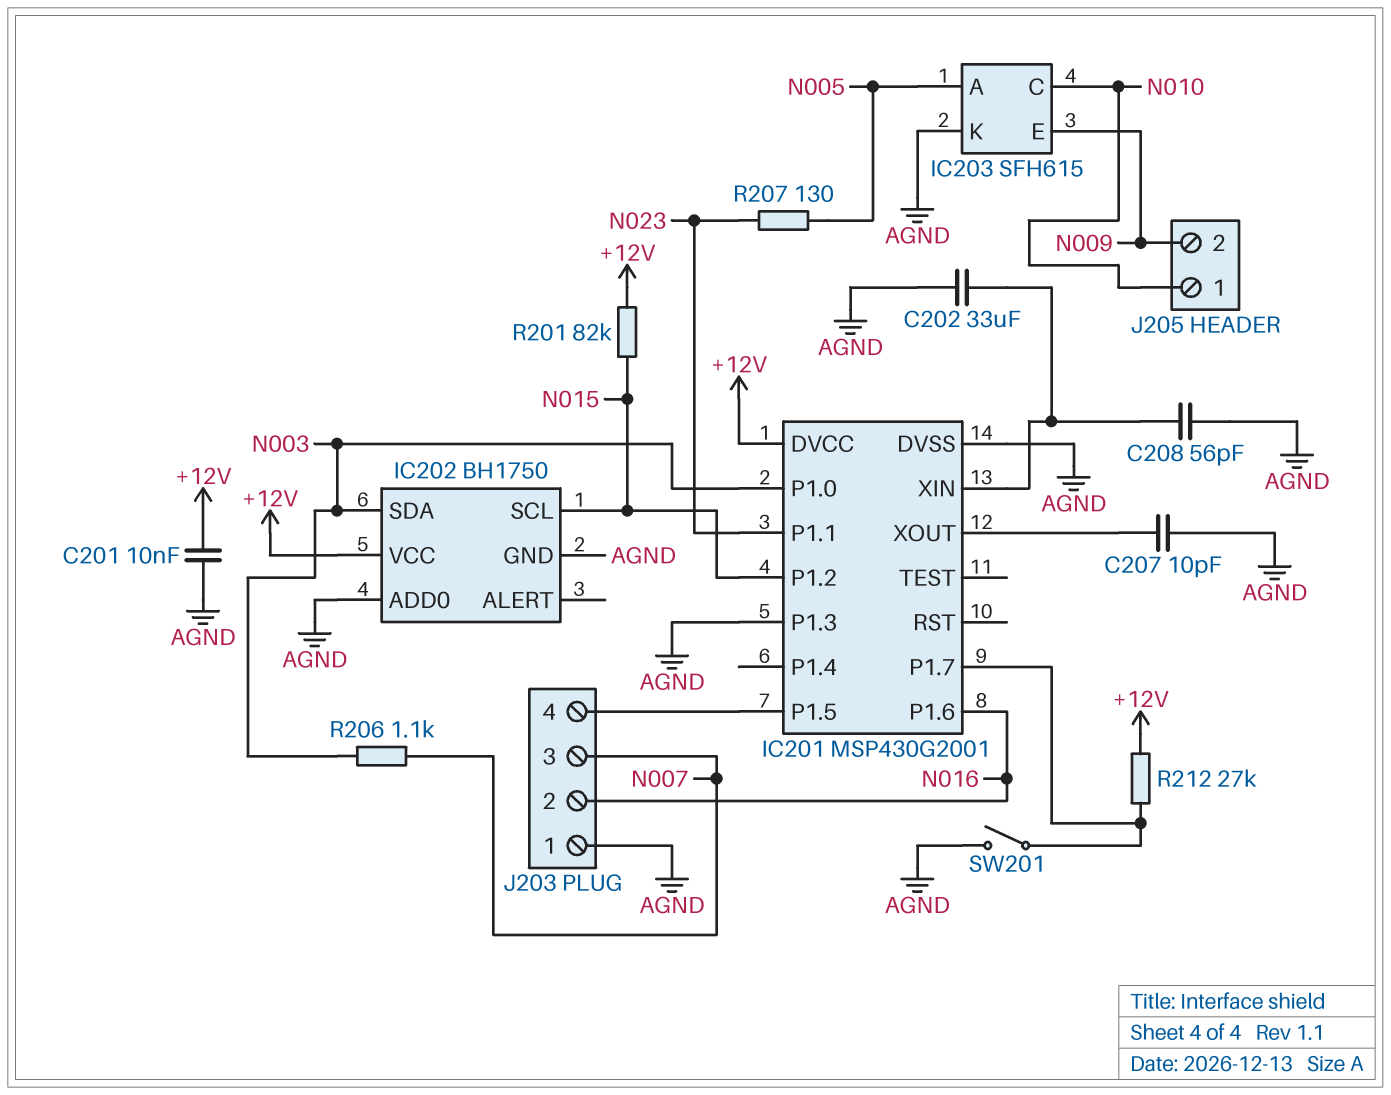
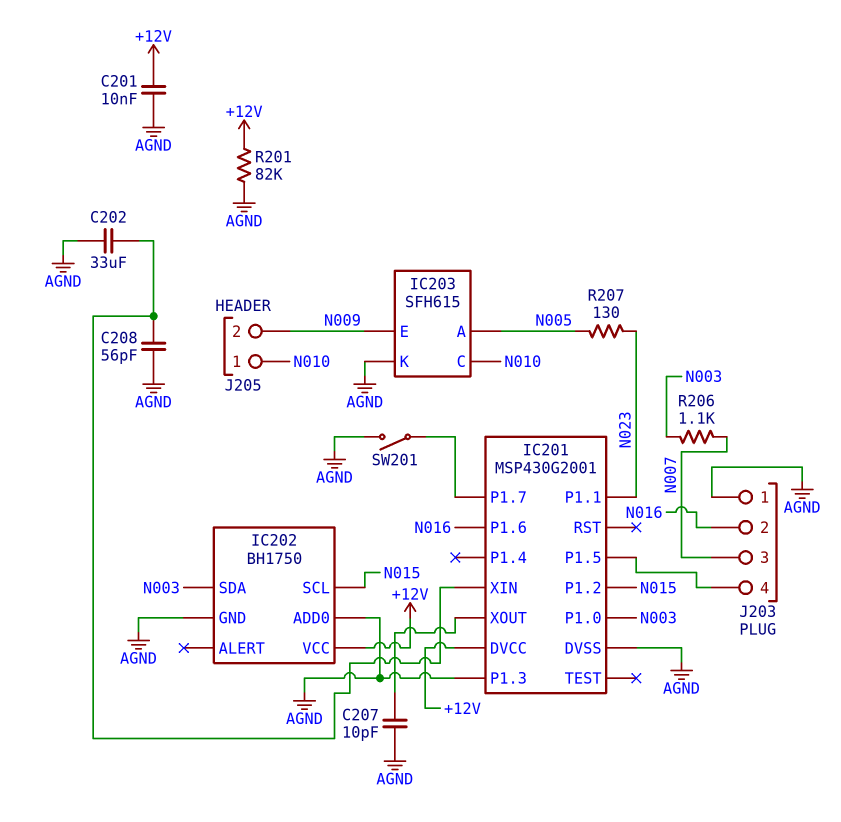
R201: 82k (+12V, N015) -> 82k (+12V, AGND)
R212: 27k (+12V, IC201/P1.7) -> none

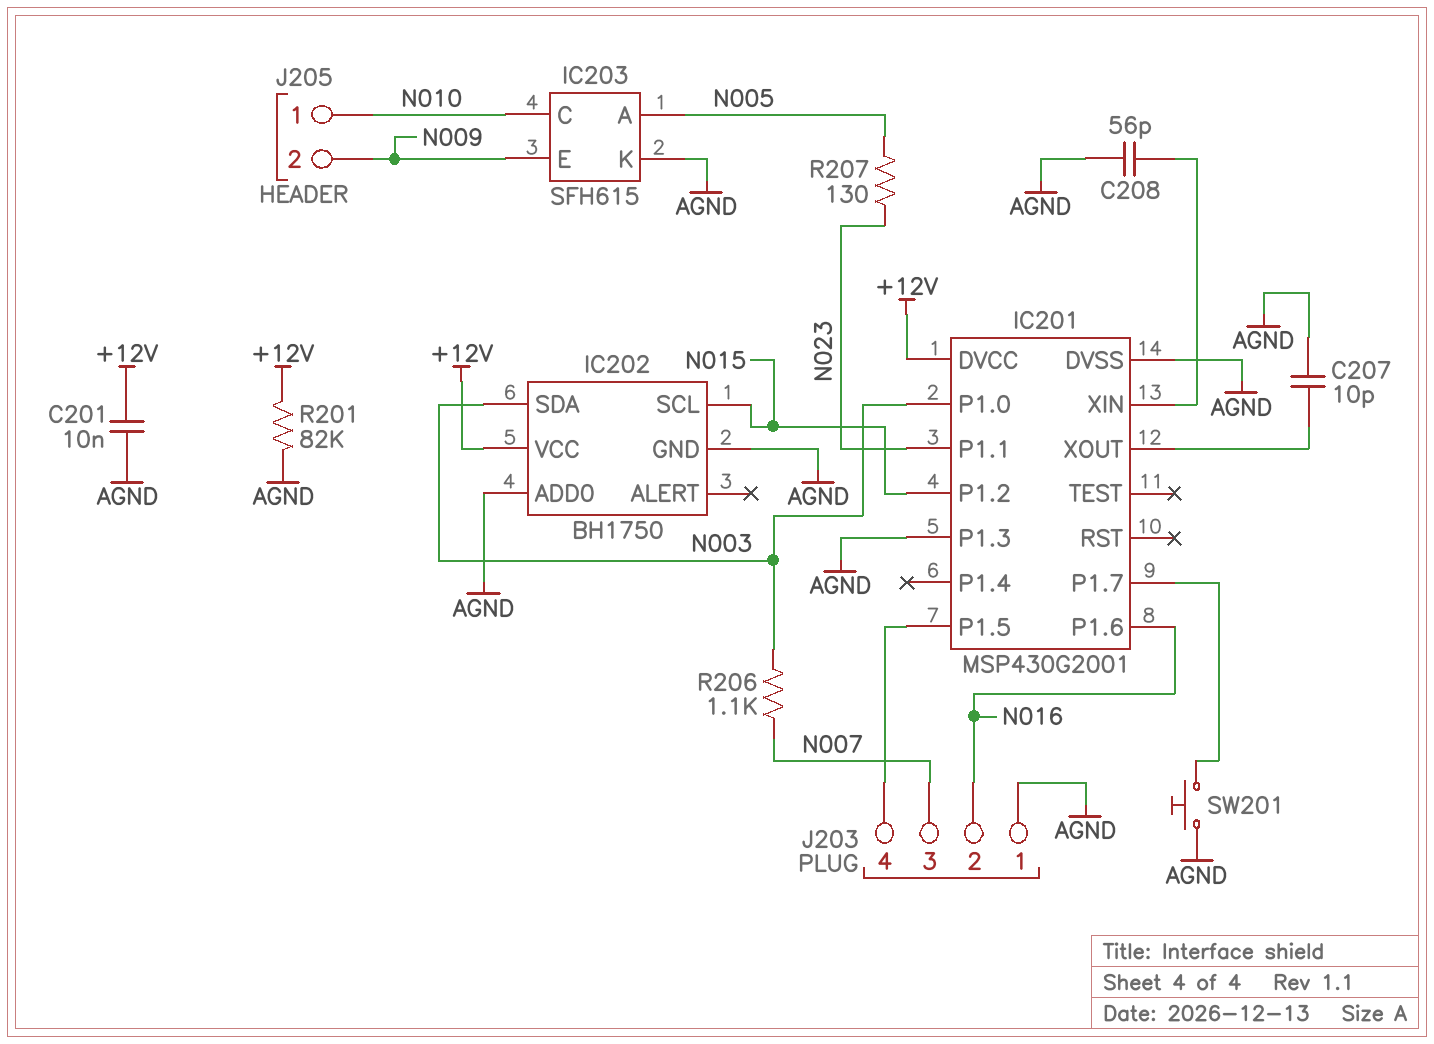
C202: 33uF (AGND, IC201/XIN) -> none
SW201: switch (AGND, IC201/P1.7) -> button (AGND, IC201/P1.7)

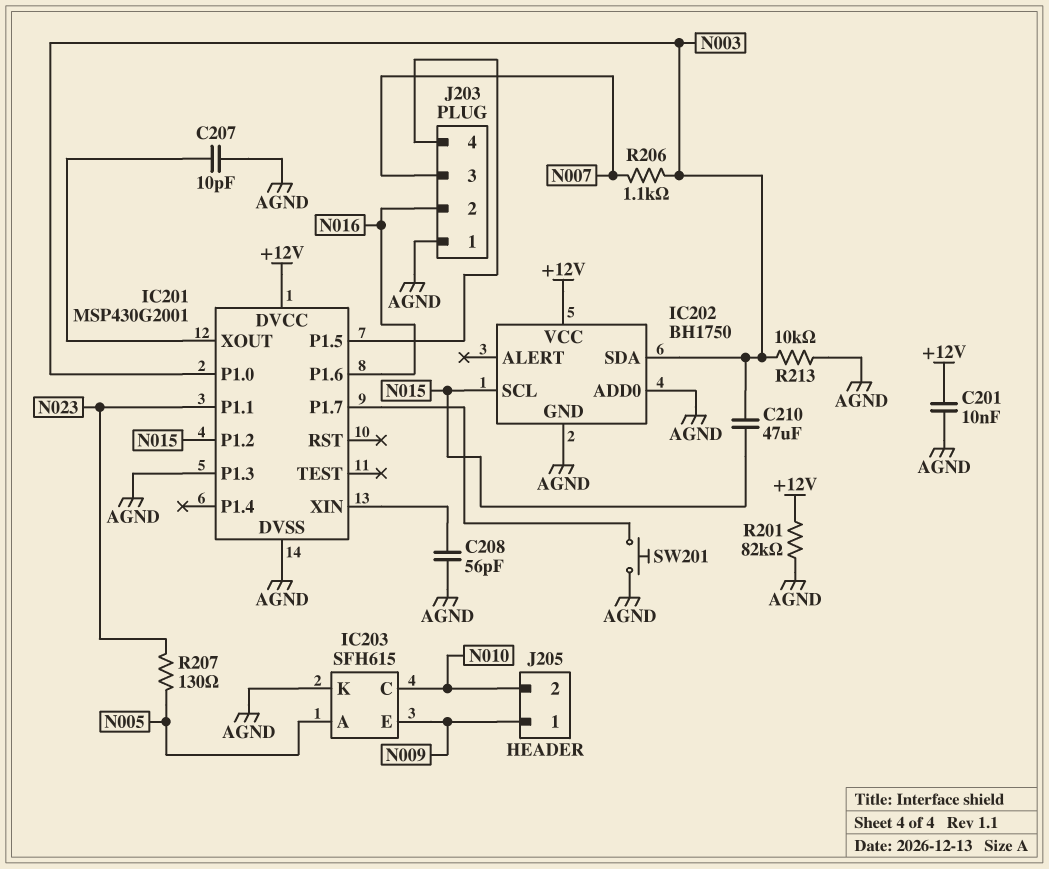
C210: none -> 47uF (N003, N015)
J205 pin 1: N010 -> N009
J205 pin 2: N009 -> N010
R213: none -> 10k (AGND, N003)

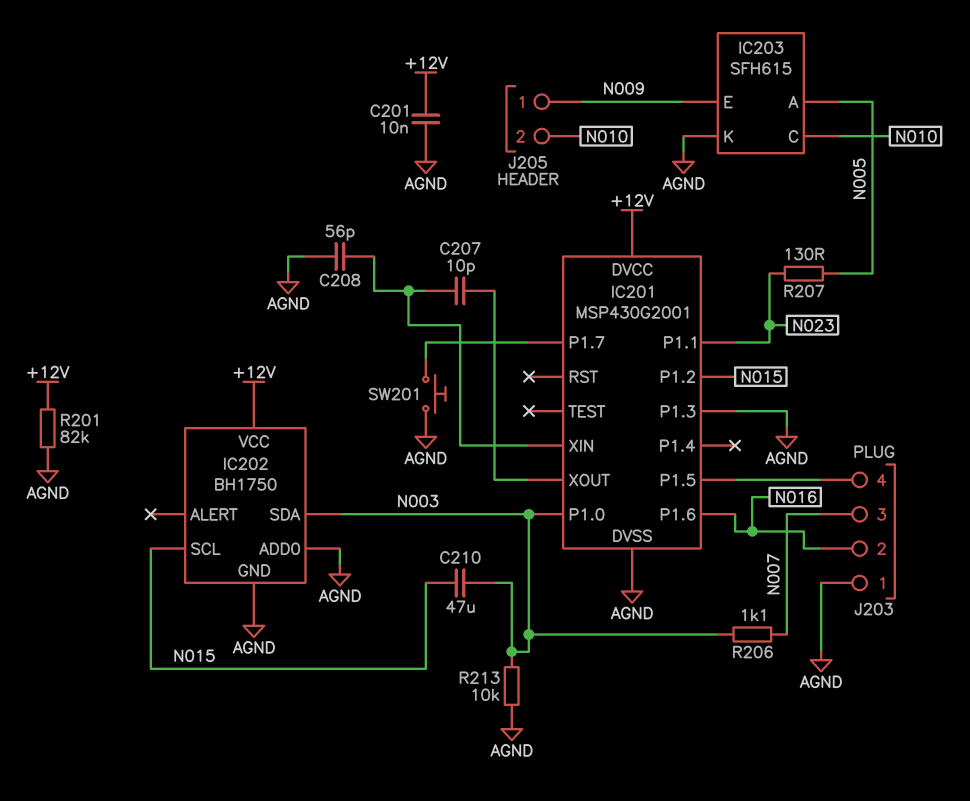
C207: 10pF (AGND, IC201/XOUT) -> 10pF (IC201/XIN, IC201/XOUT)

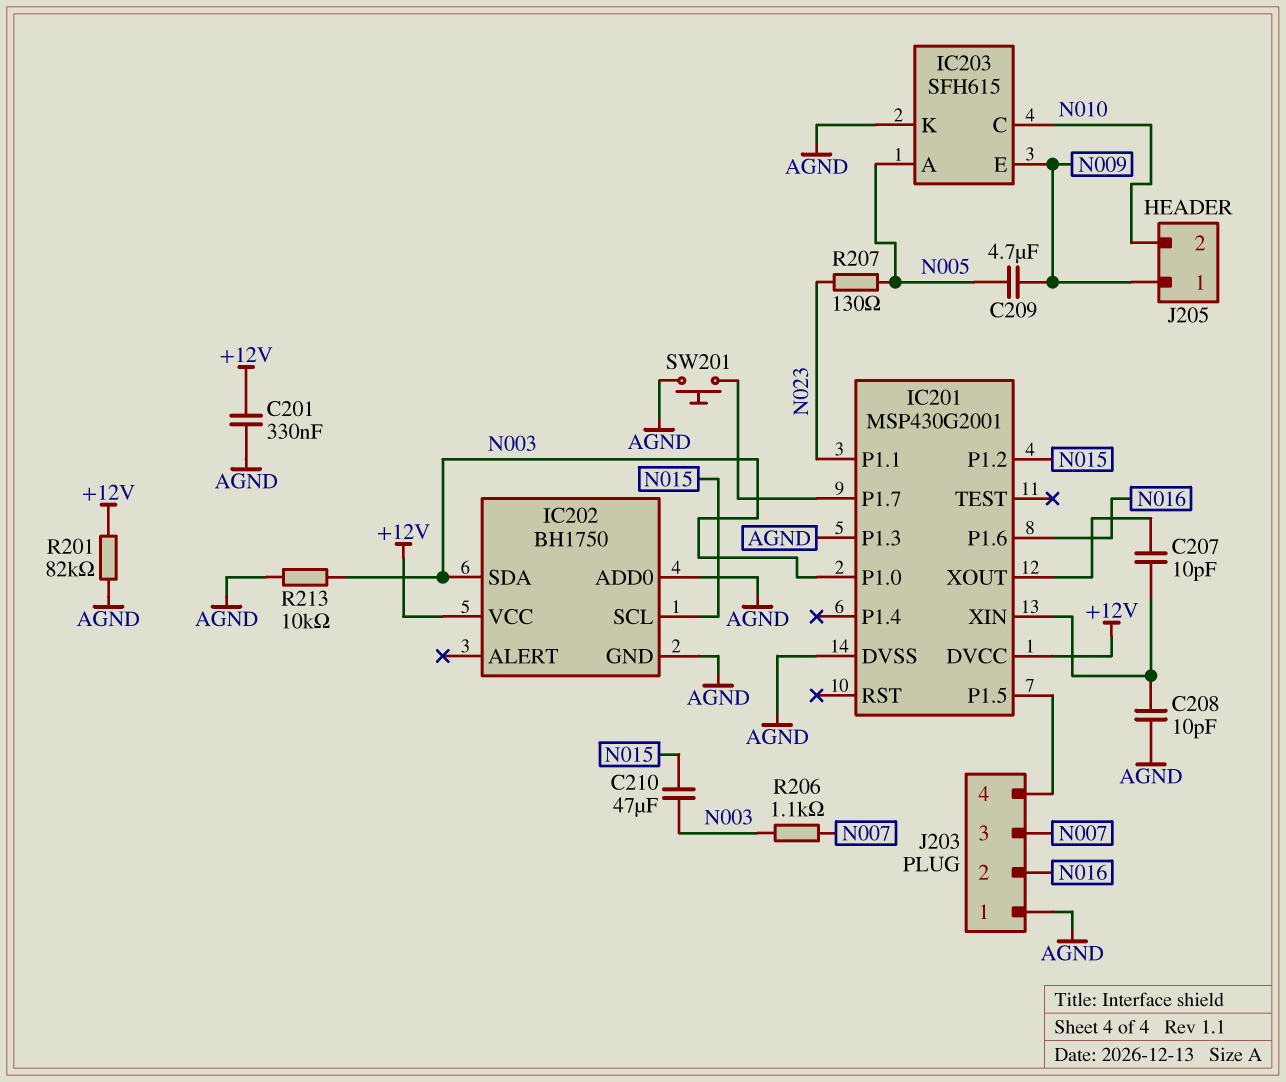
C201: 10nF (+12V, AGND) -> 330nF (+12V, AGND)
C208: 56pF (AGND, IC201/XIN) -> 10pF (AGND, IC201/XIN)
C209: none -> 4.7uF (N005, N009)

